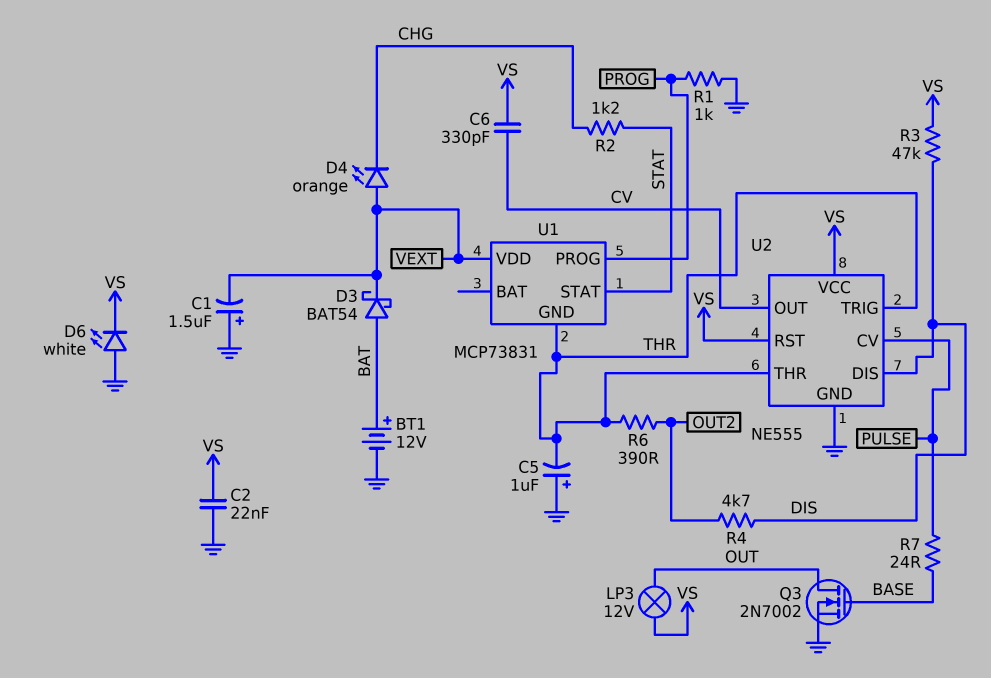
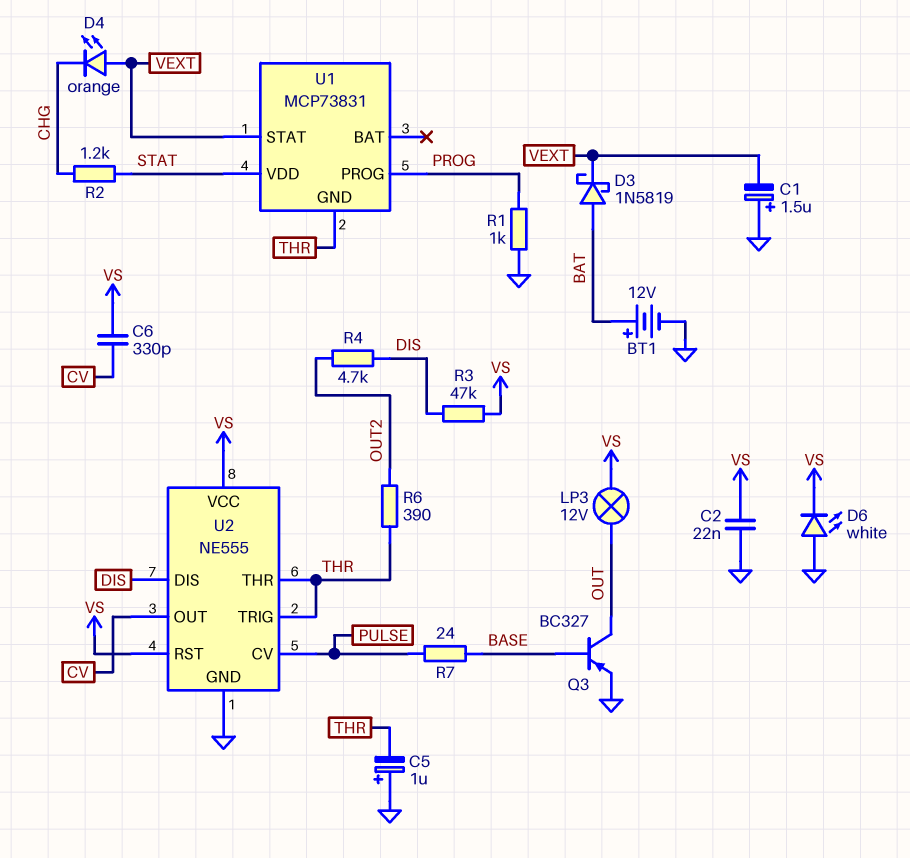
D3: schottky BAT54 (A BAT, K VEXT) -> schottky 1N5819 (A BAT, K VEXT)
Q3: NMOS 2N7002 (G BASE, D OUT, S GND) -> PNP BC327 (B BASE, C OUT, E GND)
U1 pin STAT: STAT -> VEXT
U1 pin VDD: VEXT -> STAT

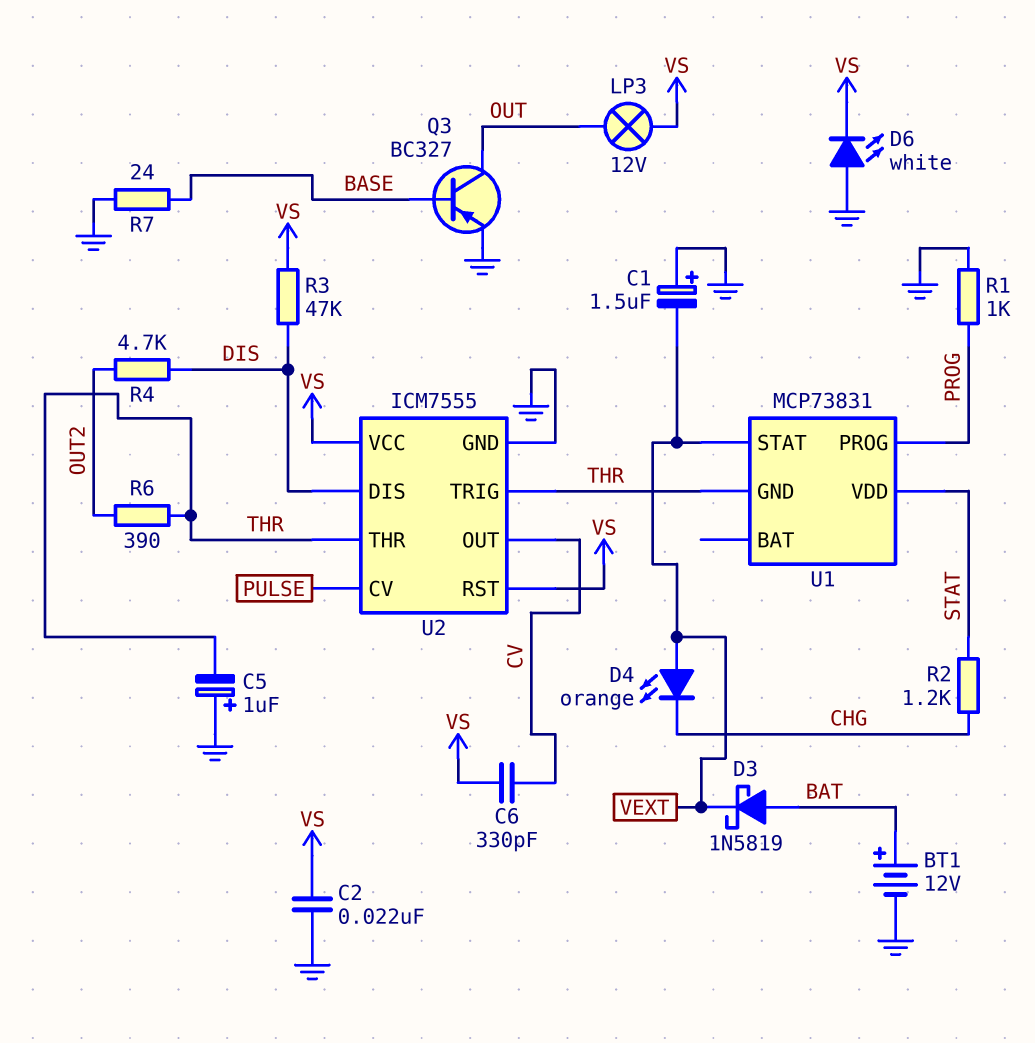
R7: 24 (BASE, PULSE) -> 24 (BASE, GND)
U2: NE555 -> ICM7555

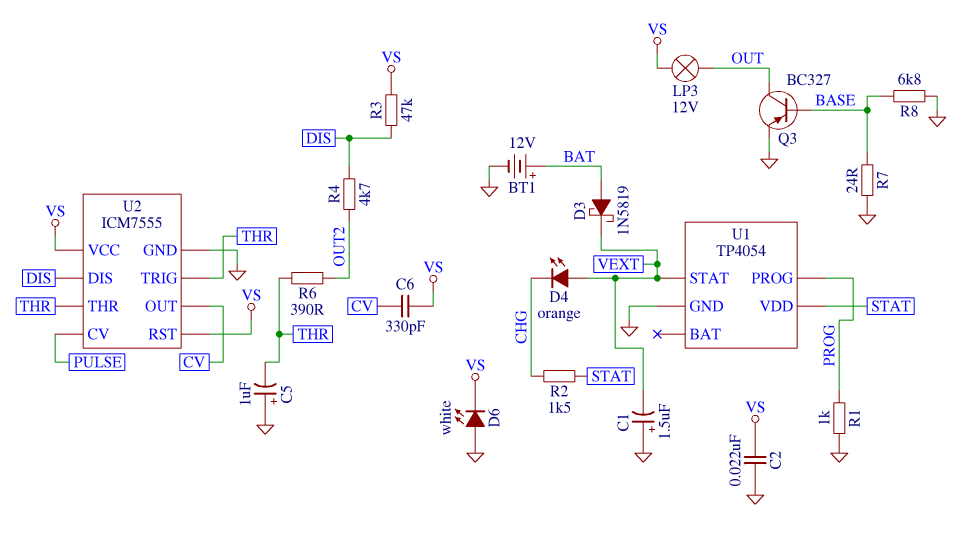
R2: 1.2k (CHG, STAT) -> 1.5k (CHG, STAT)
R8: none -> 6.8k (BASE, GND)
U1: MCP73831 -> TP4054
U1 pin GND: THR -> GND

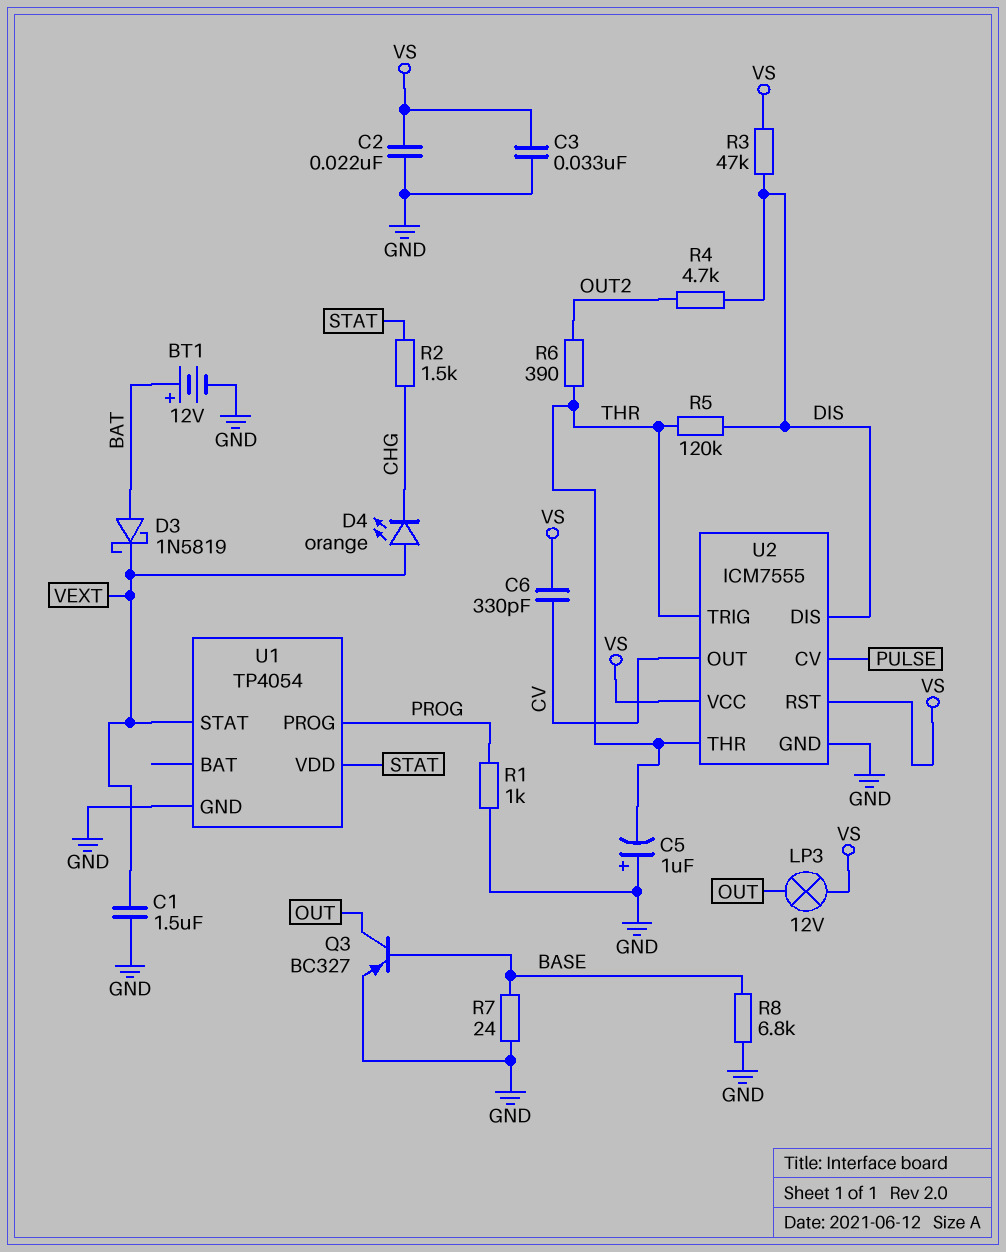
C1: 1.5uF (plus GND, minus VEXT) -> 1.5uF (GND, VEXT)
C3: none -> 33nF (GND, VS)
D6: LED white (A GND, K VS) -> none
R5: none -> 120k (DIS, THR)

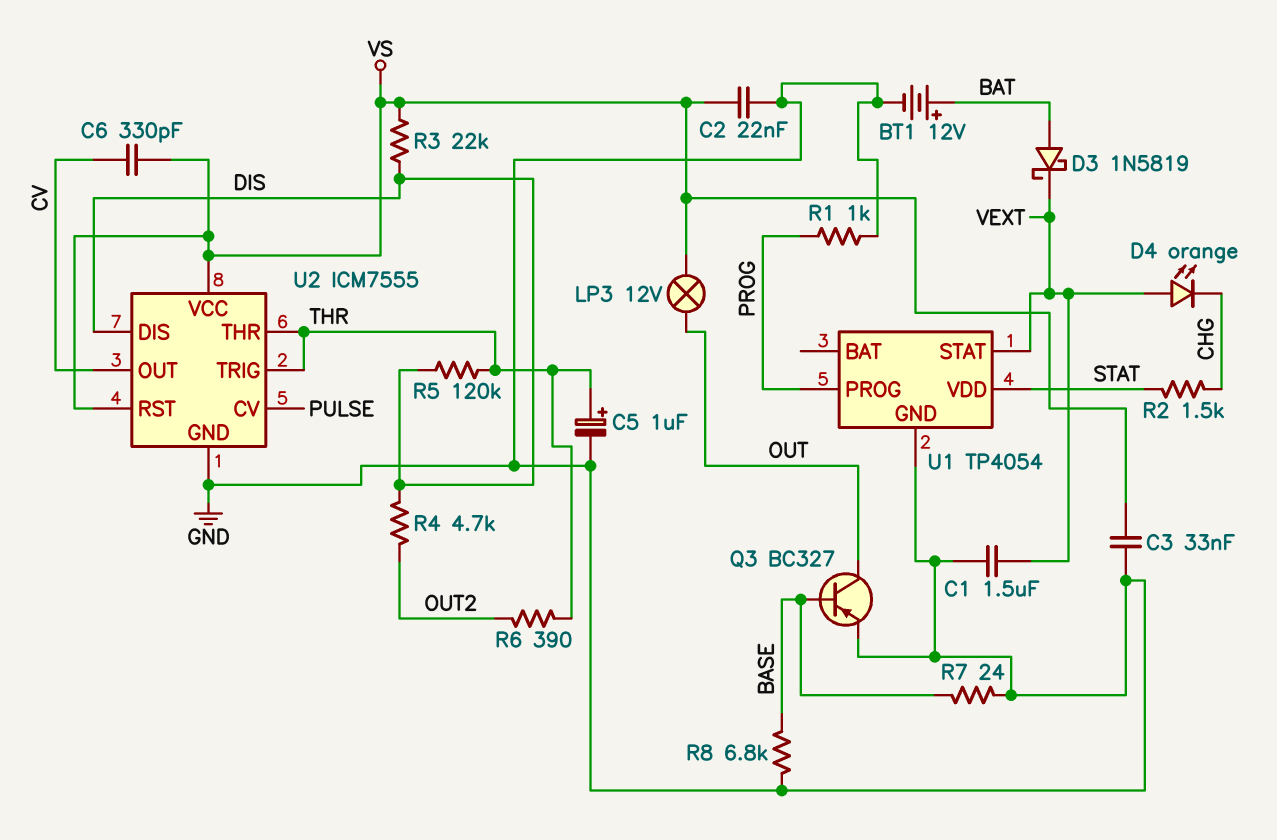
C5: 1uF (plus GND, minus THR) -> 1uF (plus THR, minus GND)
R3: 47k (DIS, VS) -> 22k (DIS, VS)

